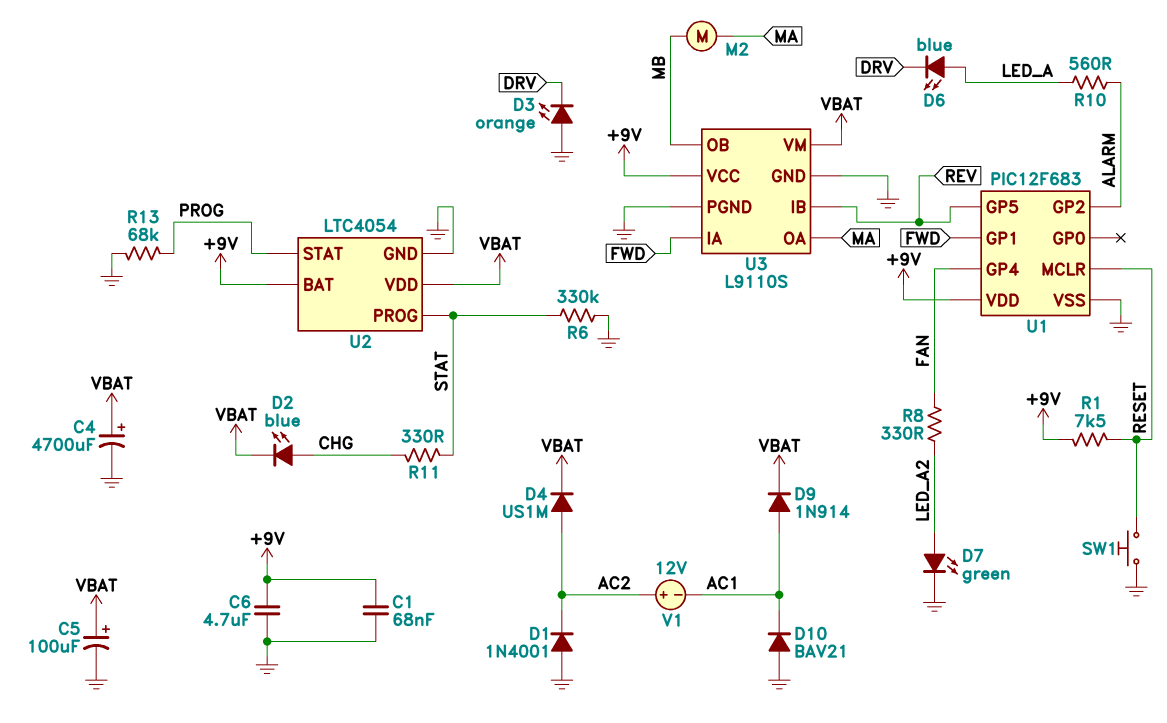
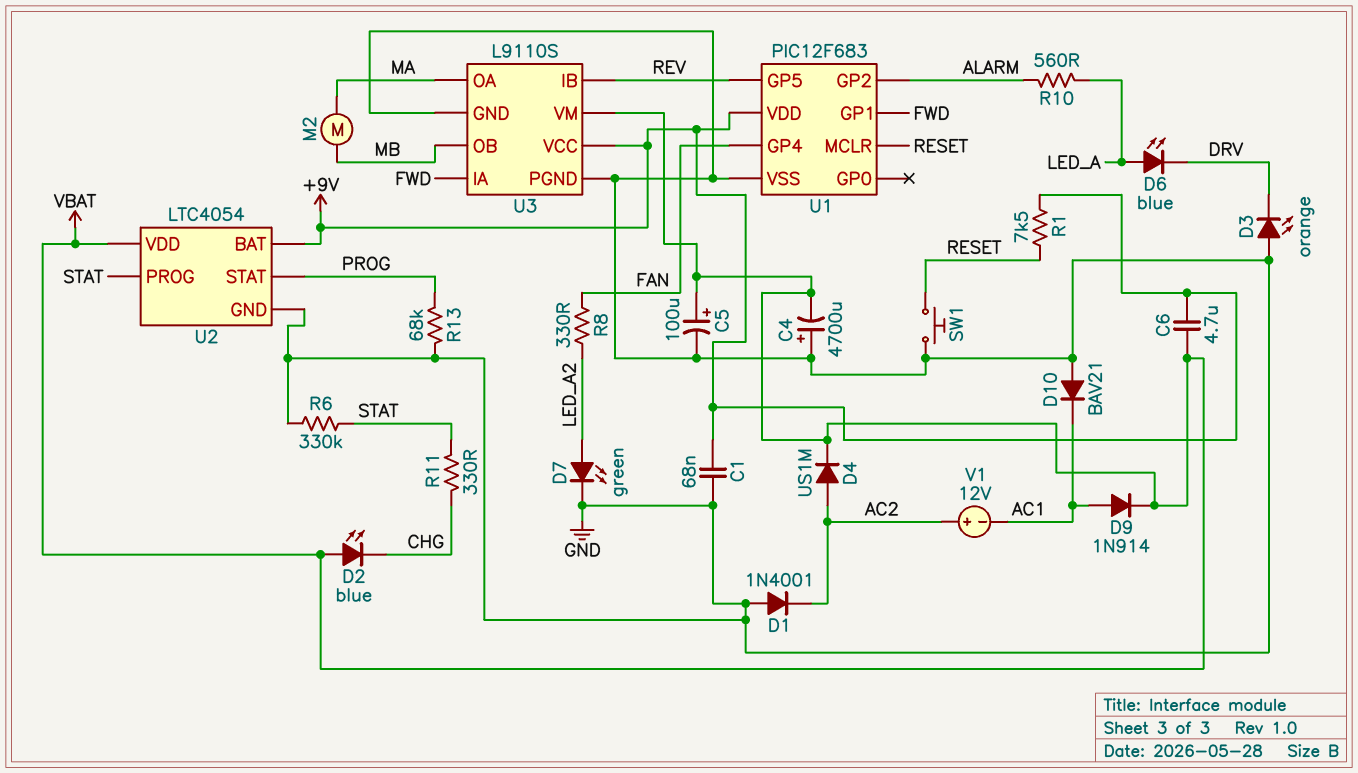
C4: 4700uF (plus VBAT, minus GND) -> 4700uF (plus GND, minus VBAT)
C6: 4.7uF (+9V, GND) -> 4.7uF (+9V, VBAT)
D2: LED blue (A CHG, K VBAT) -> LED blue (A VBAT, K CHG)

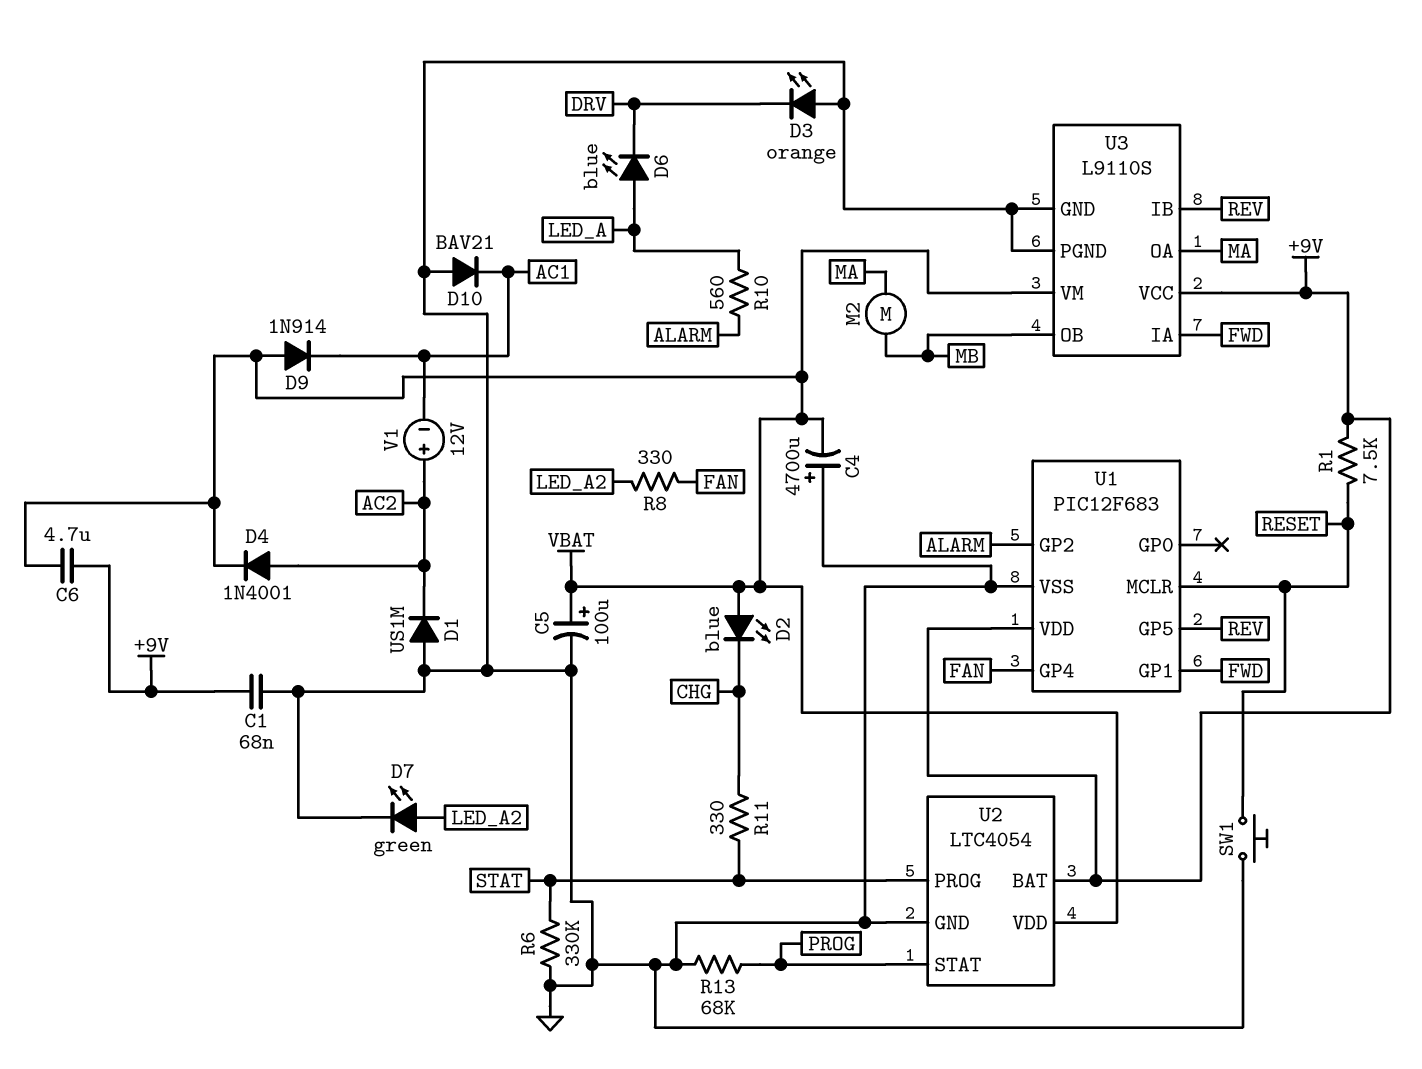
D1: diode 1N4001 (A GND, K AC2) -> diode US1M (A GND, K AC2)
D4: diode US1M (A AC2, K VBAT) -> diode 1N4001 (A AC2, K VBAT)
D9: diode 1N914 (A AC1, K VBAT) -> diode 1N914 (A VBAT, K AC1)

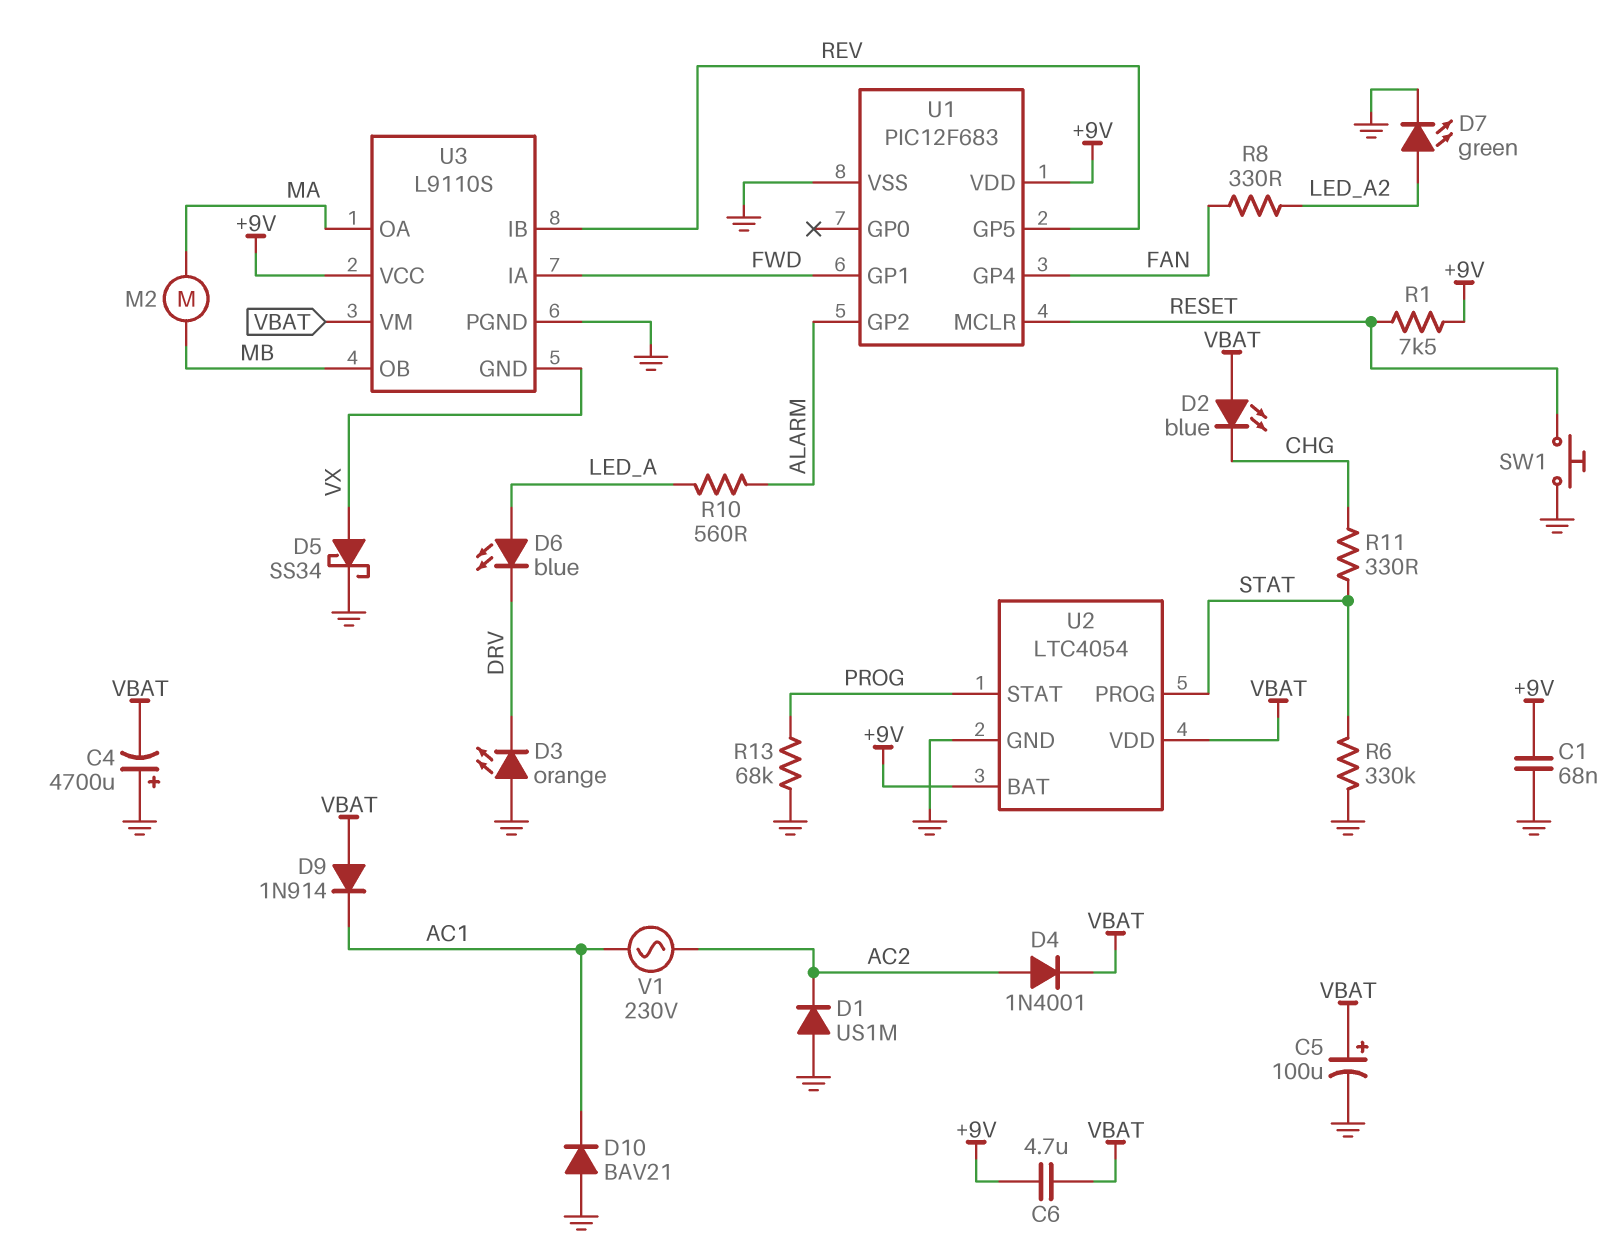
D5: none -> schottky SS34 (A VX, K GND)
U3 pin GND: GND -> VX
V1: 12V (plus AC2, minus AC1) -> AC 230V (AC1, AC2)

